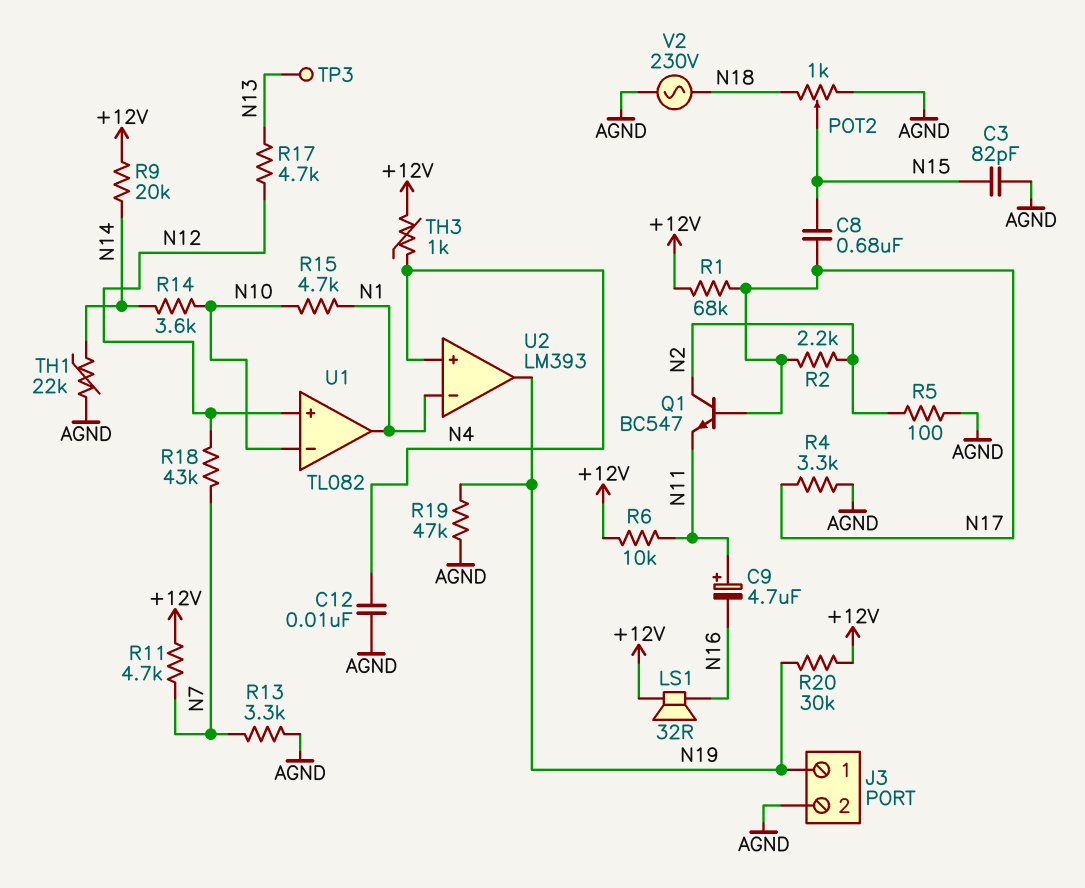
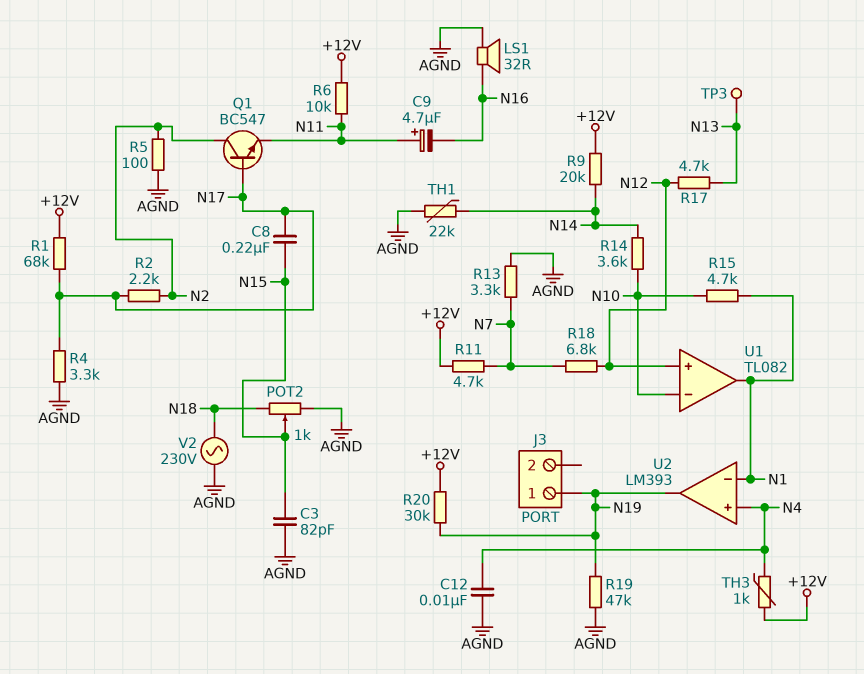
C8: 680nF (N15, N17) -> 220nF (N15, N17)
J3 pin 2: AGND -> none
LS1: speaker 32R (+12V, N16) -> speaker 32R (AGND, N16)
R18: 43k (N7, N12) -> 6.8k (N7, N12)

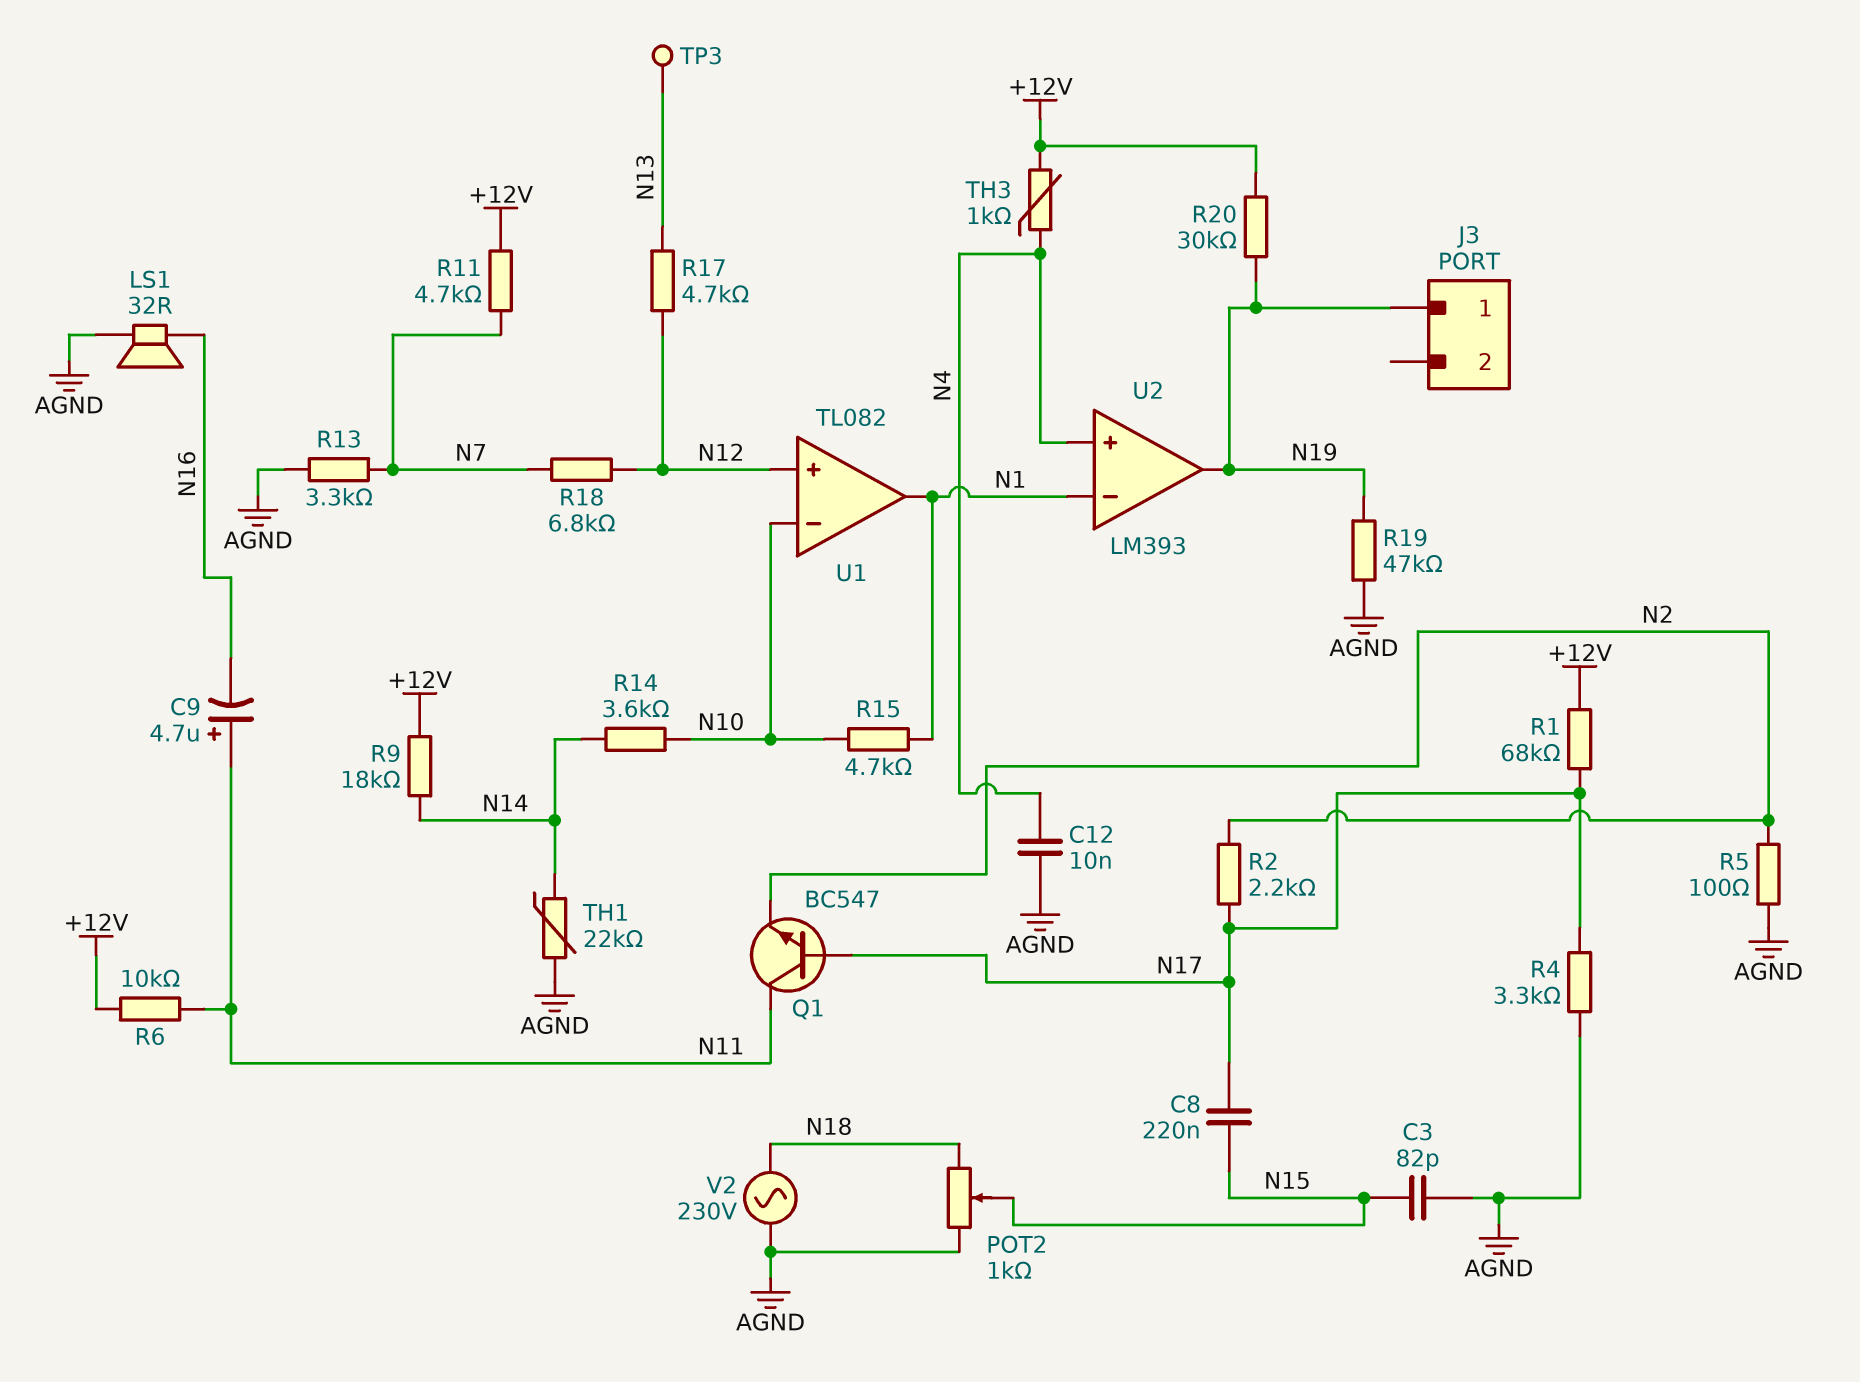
Q1: NPN BC547 (B N17, C N2, E N11) -> NPN BC547 (B N17, C N11, E N2)
R9: 20k (+12V, N14) -> 18k (+12V, N14)

